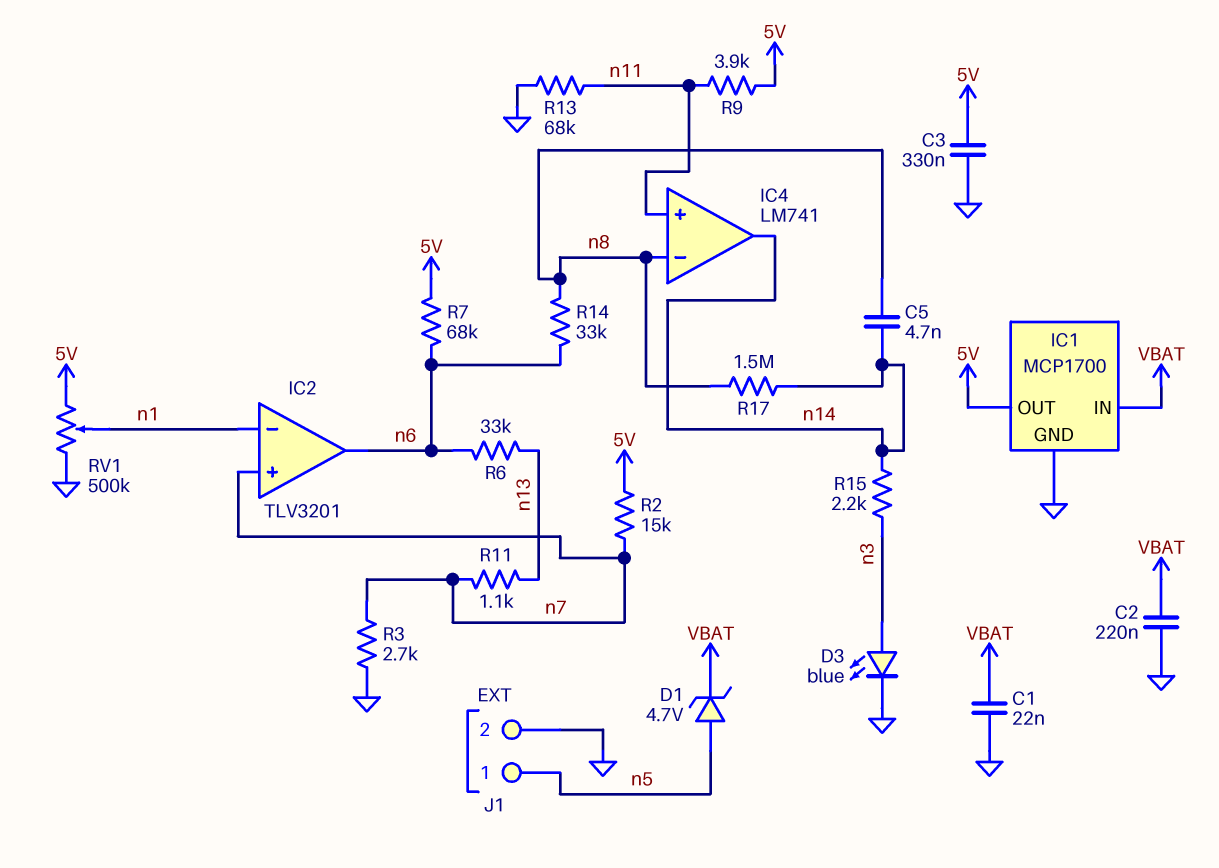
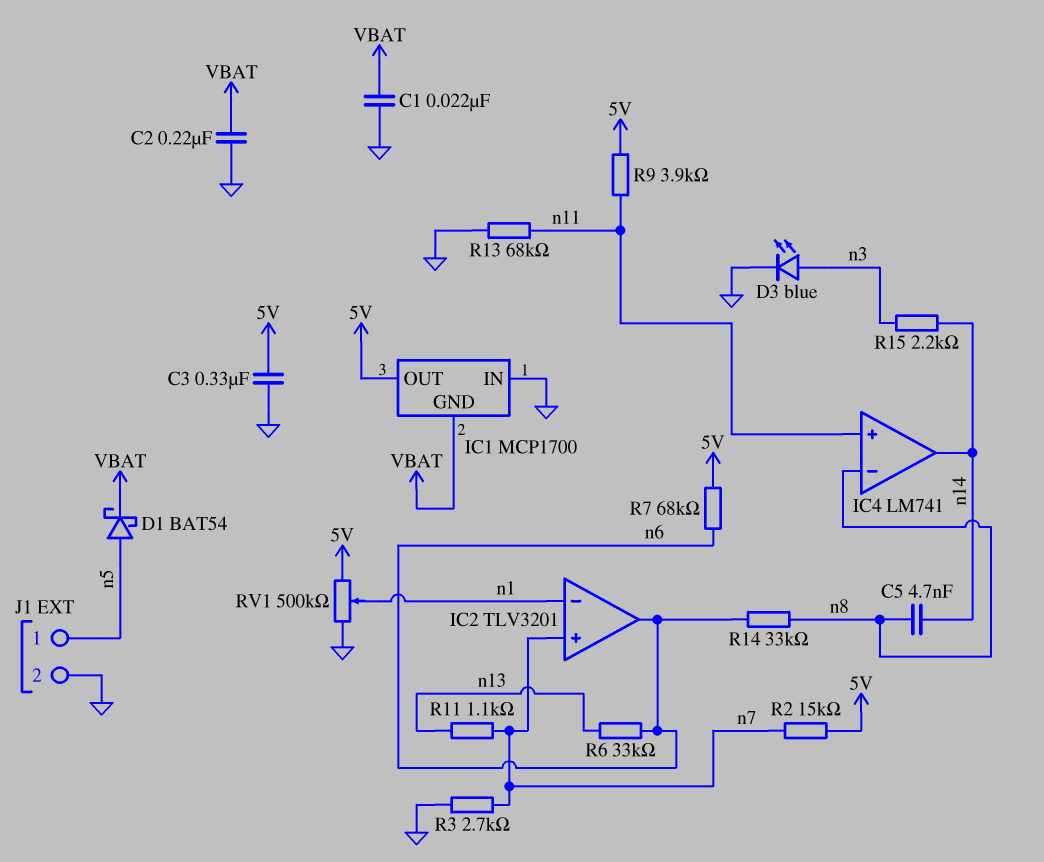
D1: zener 4.7V (A n5, K VBAT) -> schottky BAT54 (A n5, K VBAT)
IC1 pin GND: GND -> VBAT
IC1 pin IN: VBAT -> GND
R17: 1.5M (n8, n14) -> none

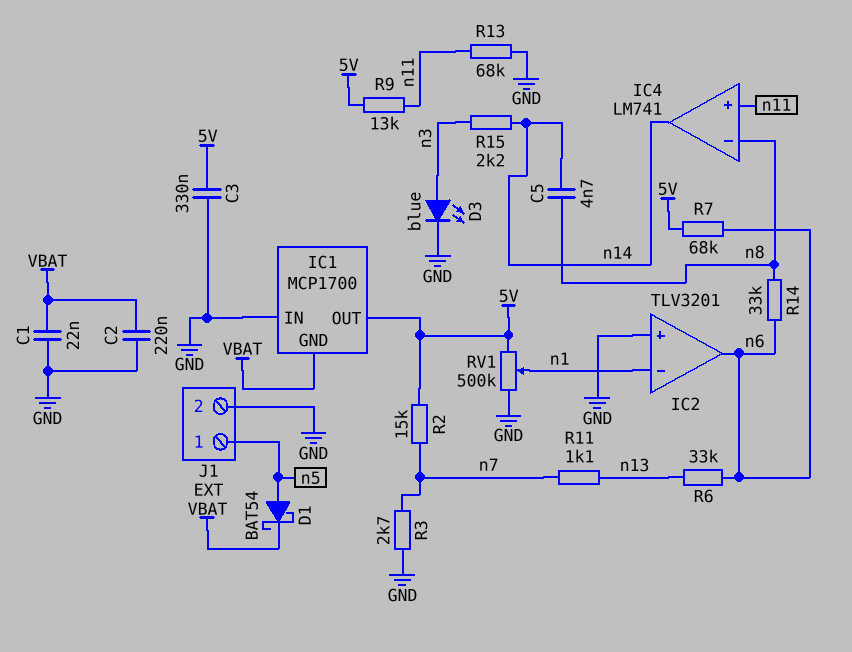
IC2 pin in+: n7 -> GND
R9: 3.9k (5V, n11) -> 13k (5V, n11)

